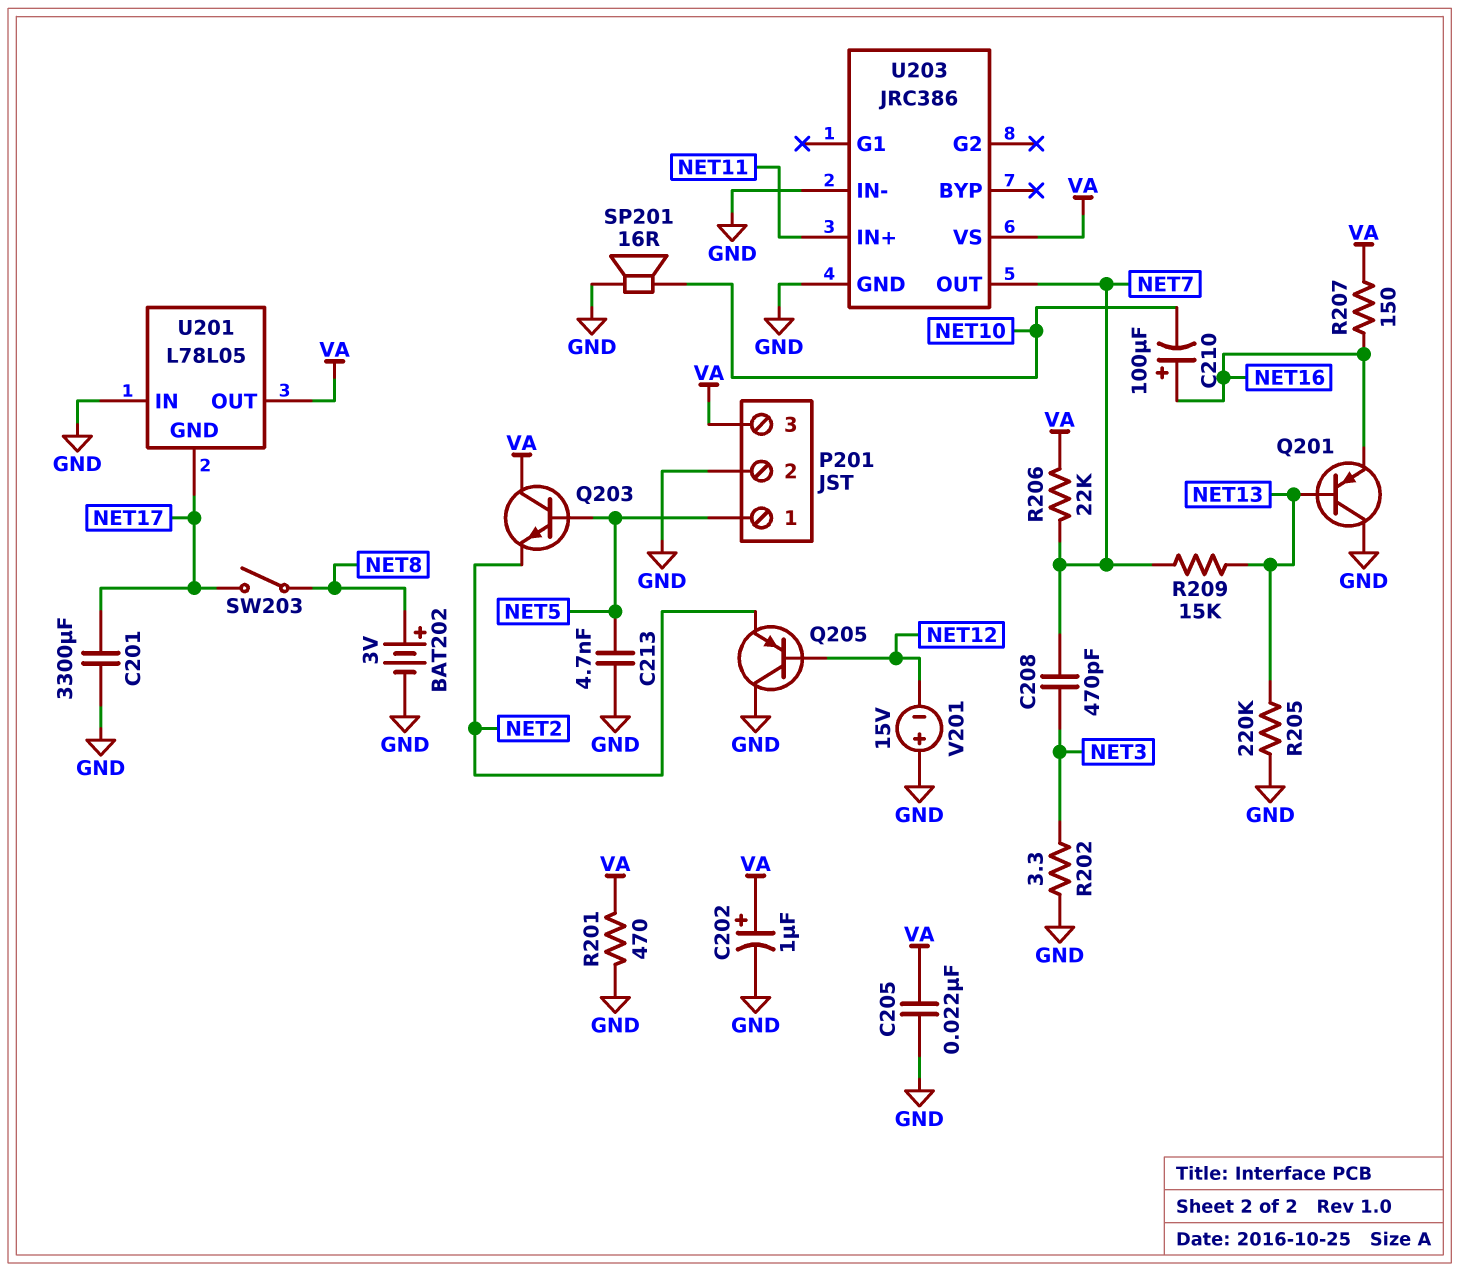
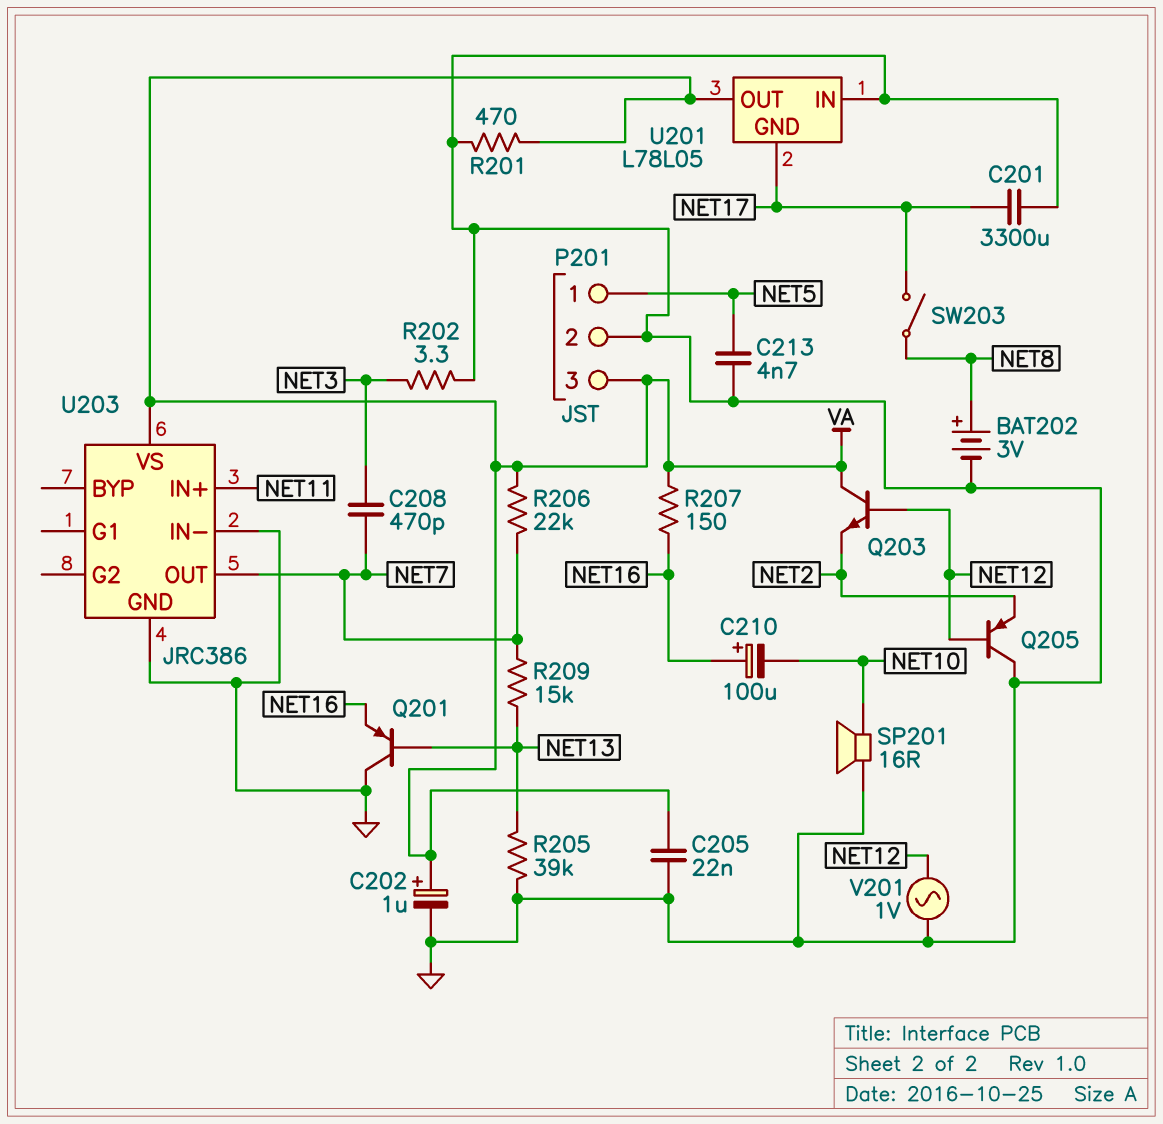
Q203: NPN (B NET5, C VA, E NET2) -> NPN (B NET12, C VA, E NET2)
R205: 220k (GND, NET13) -> 39k (GND, NET13)
V201: 15V (plus GND, minus NET12) -> AC 1V (GND, NET12)

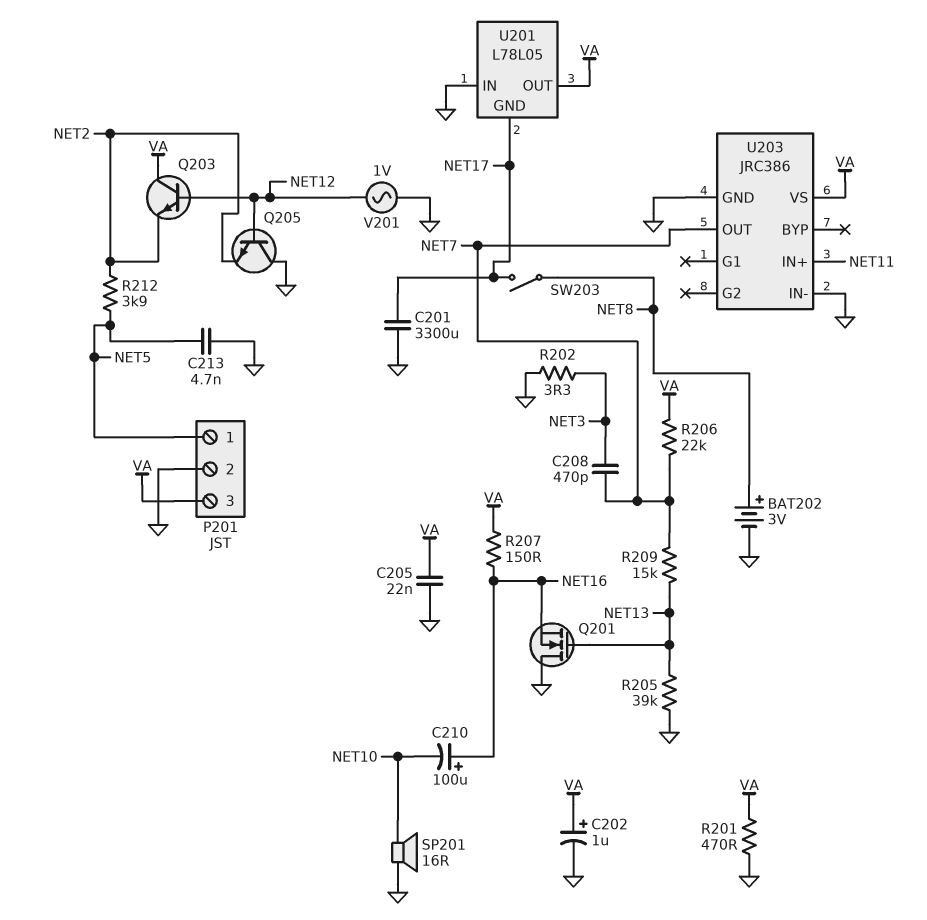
Q201: PNP (B NET13, C GND, E NET16) -> NMOS (G NET13, D GND, S NET16)
Q205: PNP (B NET12, C GND, E NET2) -> NPN (B NET12, C GND, E NET2)
R212: none -> 3.9k (NET2, NET5)

